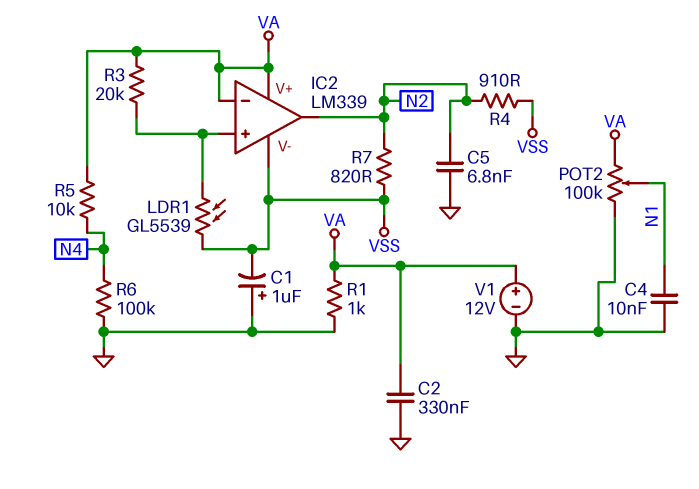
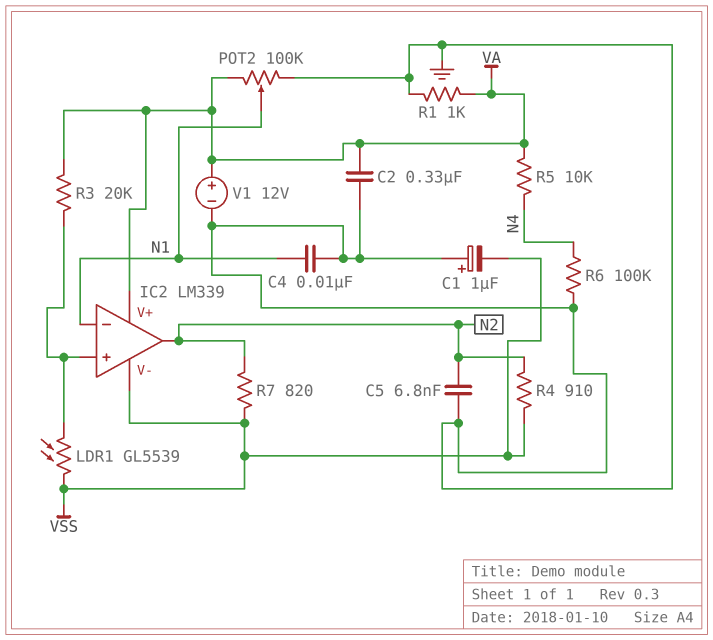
IC2 pin in-: VA -> N1

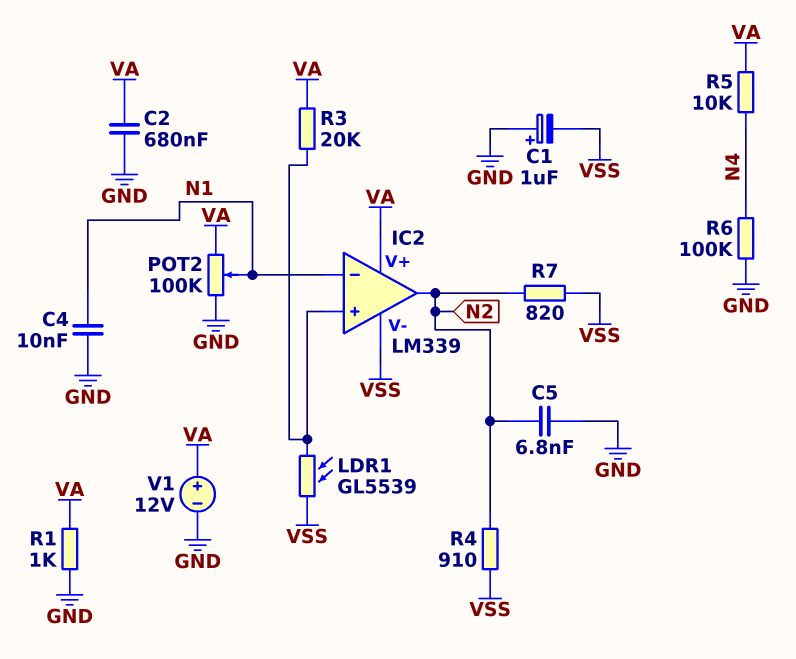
C2: 330nF (GND, VA) -> 680nF (GND, VA)

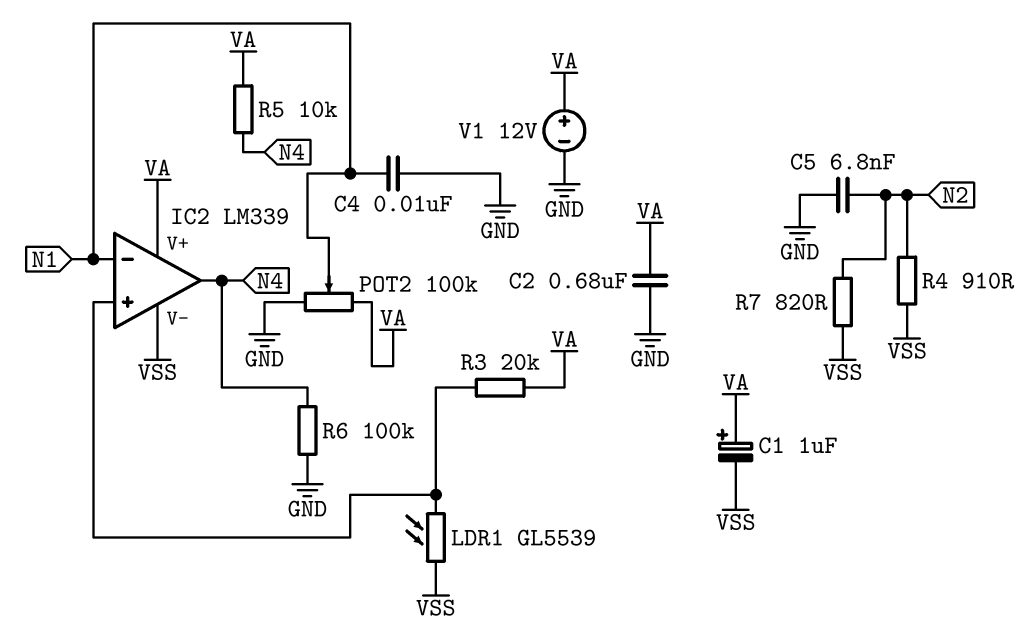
C1: 1uF (plus GND, minus VSS) -> 1uF (plus VA, minus VSS)
IC2 pin out: N2 -> N4
R1: 1k (GND, VA) -> none

